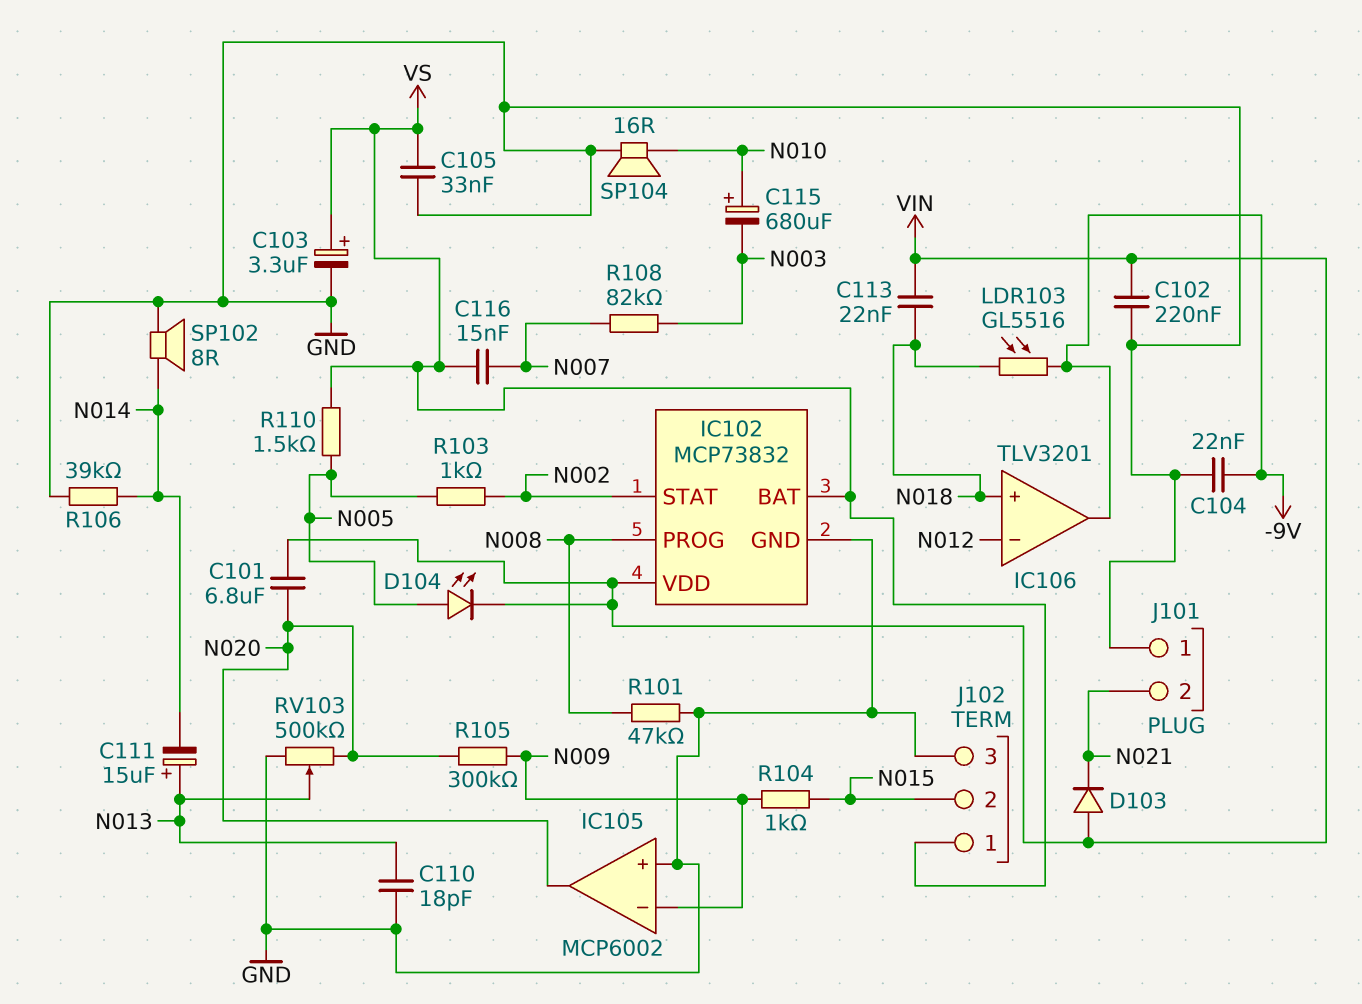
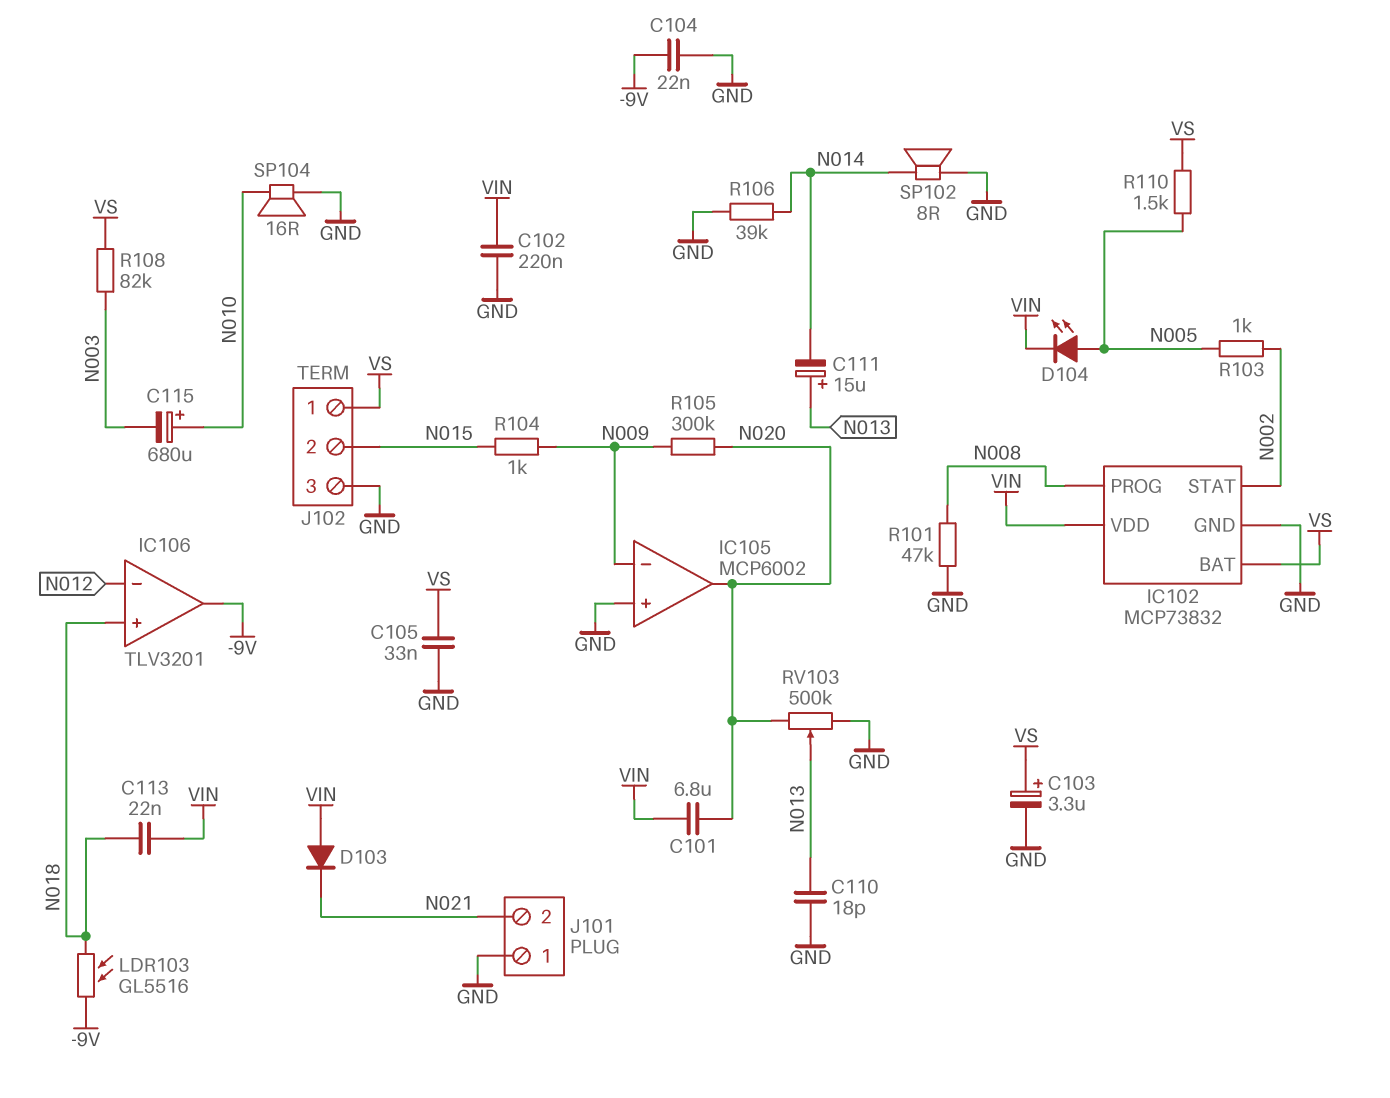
C116: 15nF (N007, VS) -> none
R108: 82k (N003, N007) -> 82k (N003, VS)

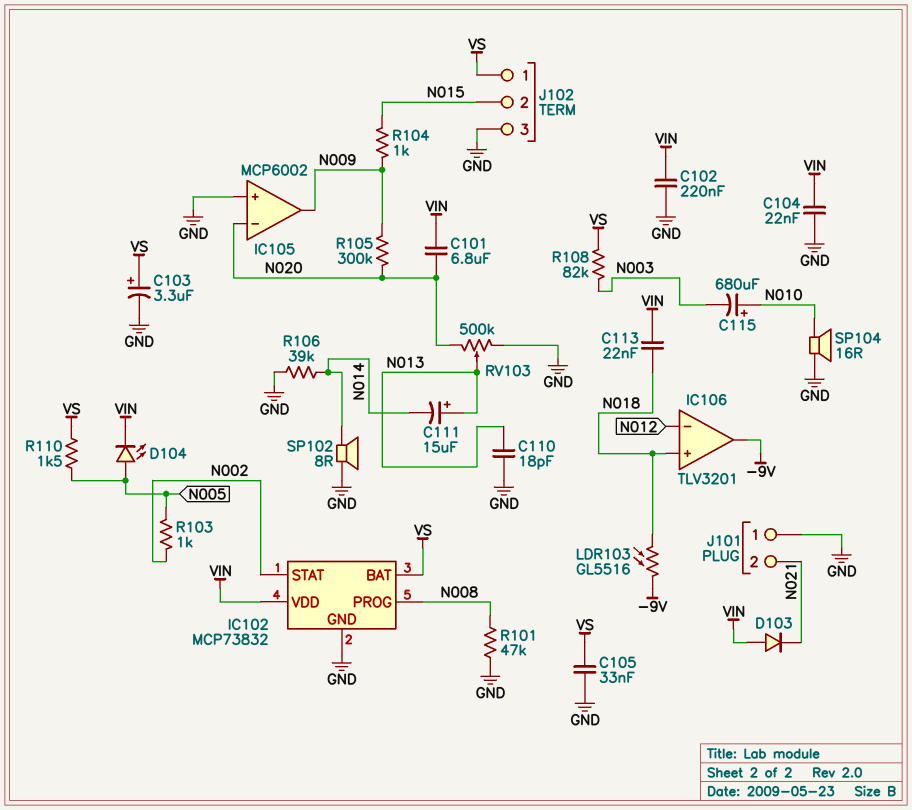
C104: 22nF (-9V, GND) -> 22nF (GND, VIN)
IC105 pin in-: N009 -> N020
IC105 pin out: N020 -> N009

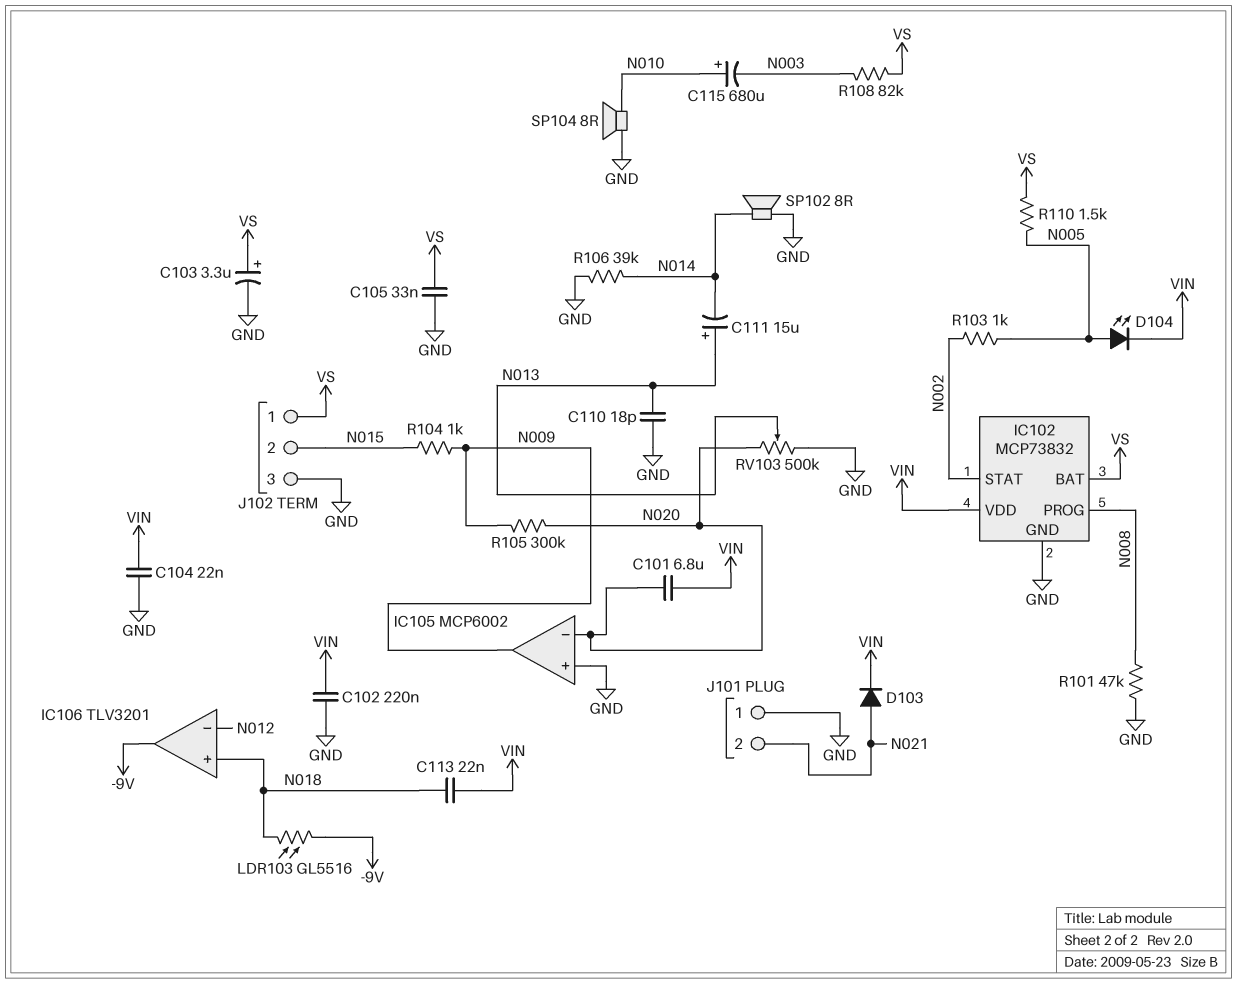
D103: diode (A VIN, K N021) -> diode (A N021, K VIN)
SP104: speaker 16R (GND, N010) -> speaker 8R (GND, N010)

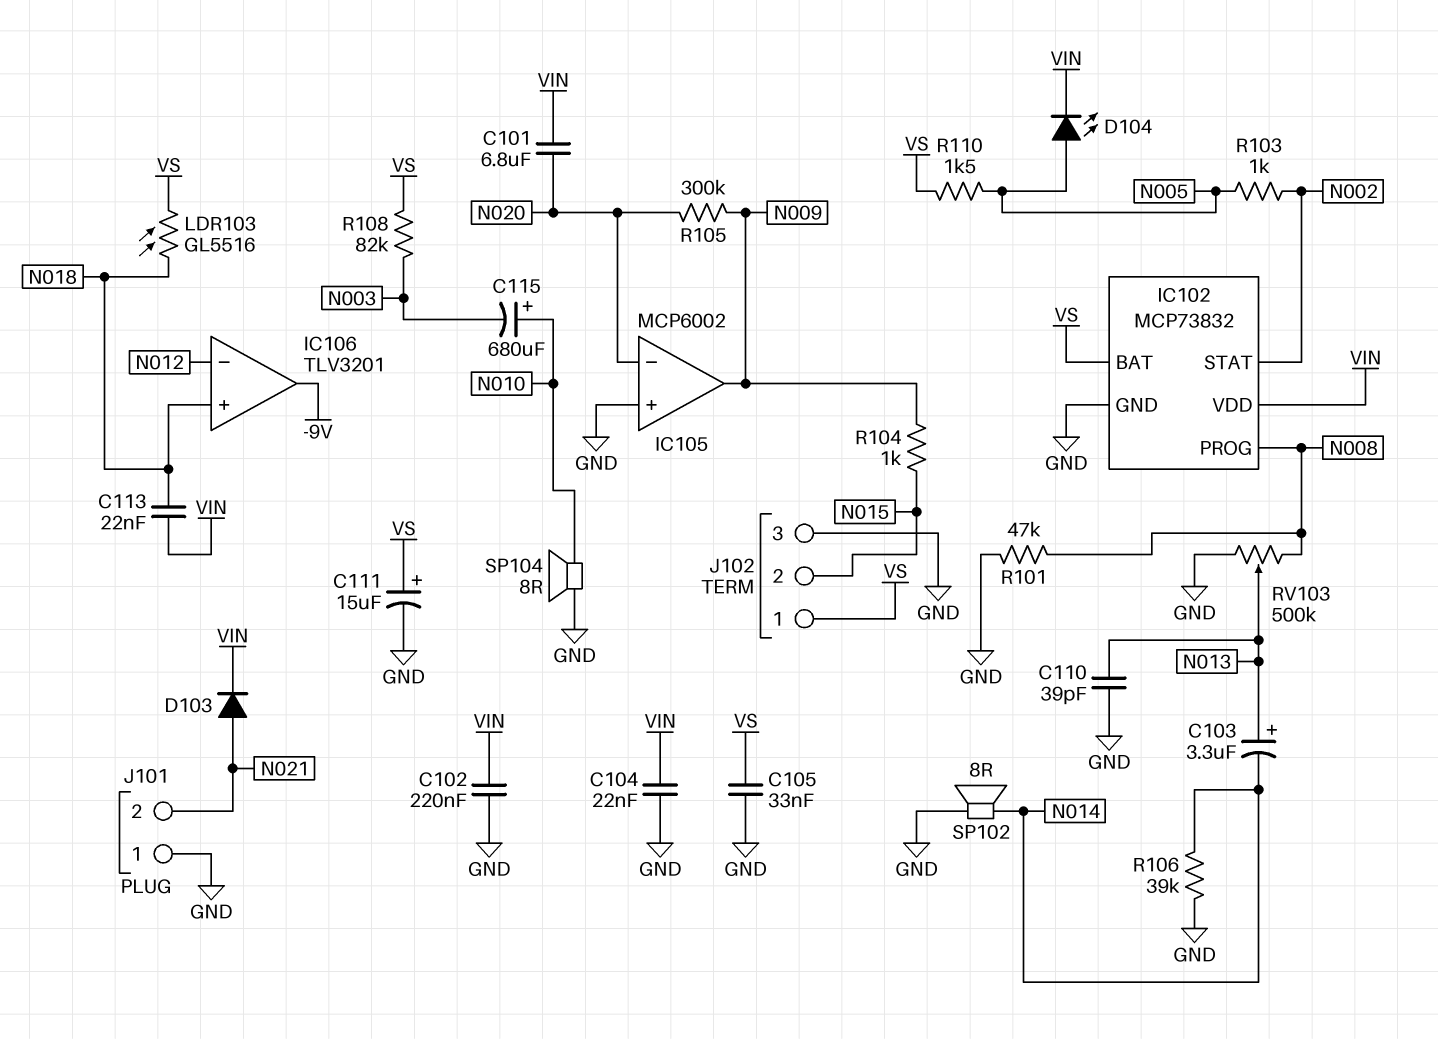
C103: 3.3uF (plus VS, minus GND) -> 3.3uF (plus N013, minus N014)
C110: 18pF (GND, N013) -> 39pF (GND, N013)
C111: 15uF (plus N013, minus N014) -> 15uF (plus VS, minus GND)
LDR103: GL5516 (-9V, N018) -> GL5516 (N018, VS)
RV103: 500k (GND, N020, wiper N013) -> 500k (GND, N008, wiper N013)

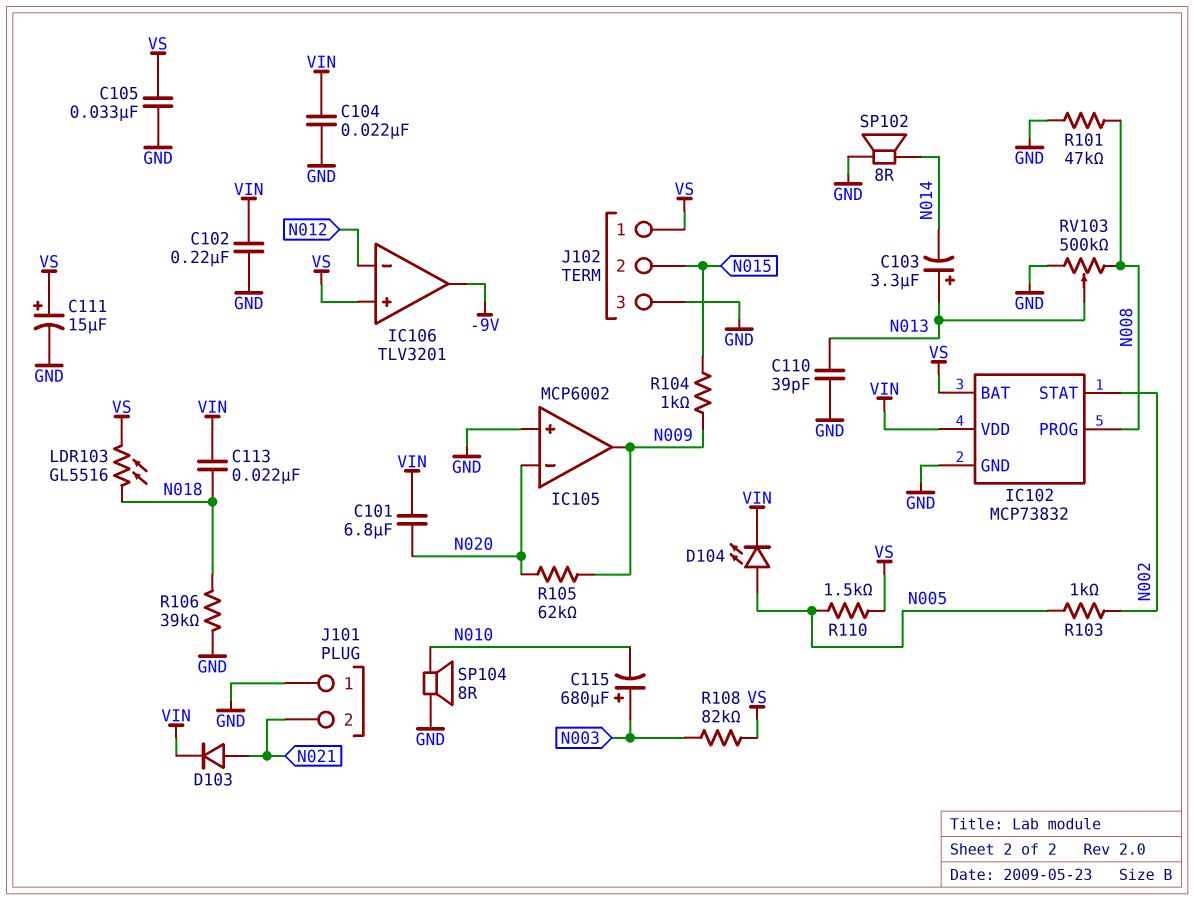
C115: 680uF (plus N010, minus N003) -> 680uF (plus N003, minus N010)
IC106 pin in+: N018 -> VS
R105: 300k (N009, N020) -> 62k (N009, N020)
R106: 39k (GND, N014) -> 39k (GND, N018)

